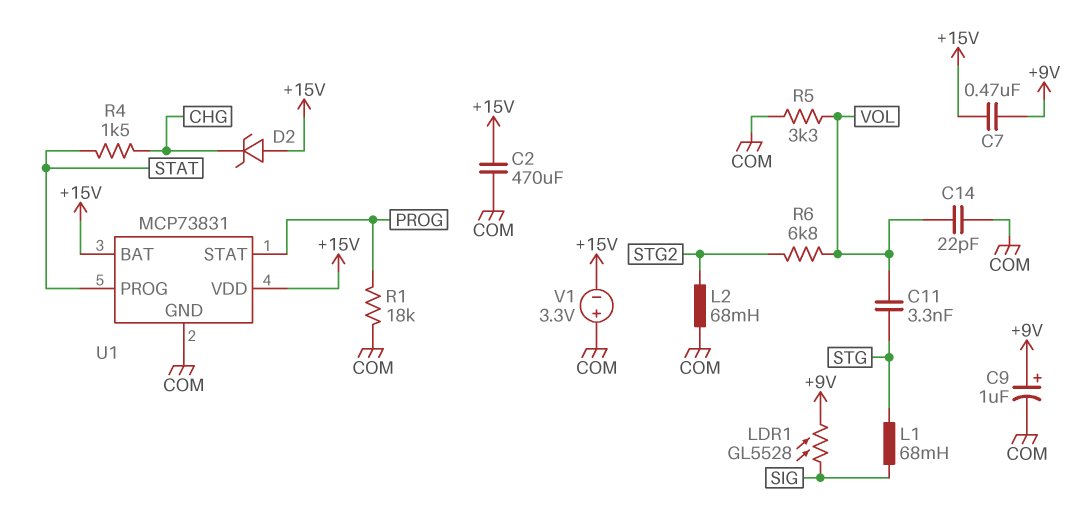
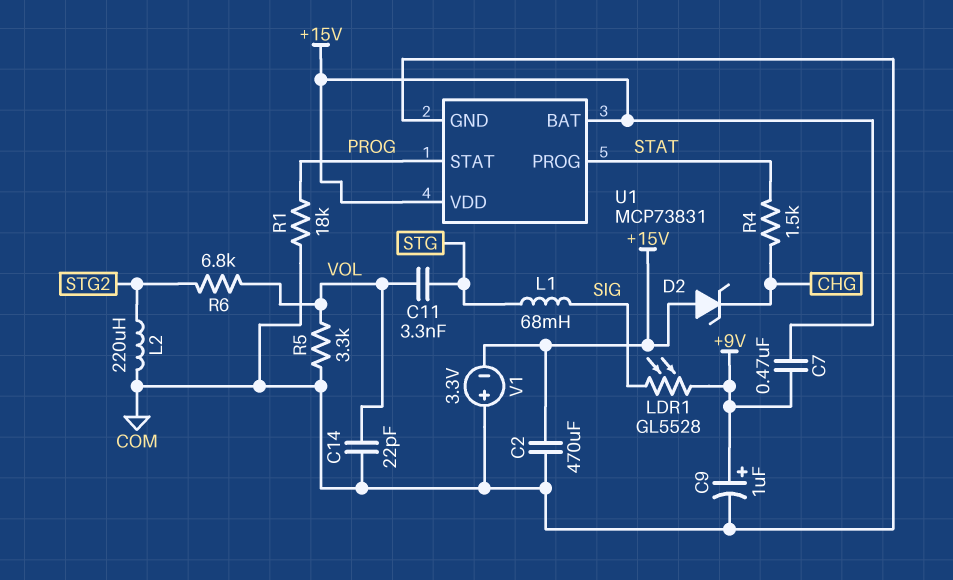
L2: 68mH (COM, STG2) -> 220uH (COM, STG2)

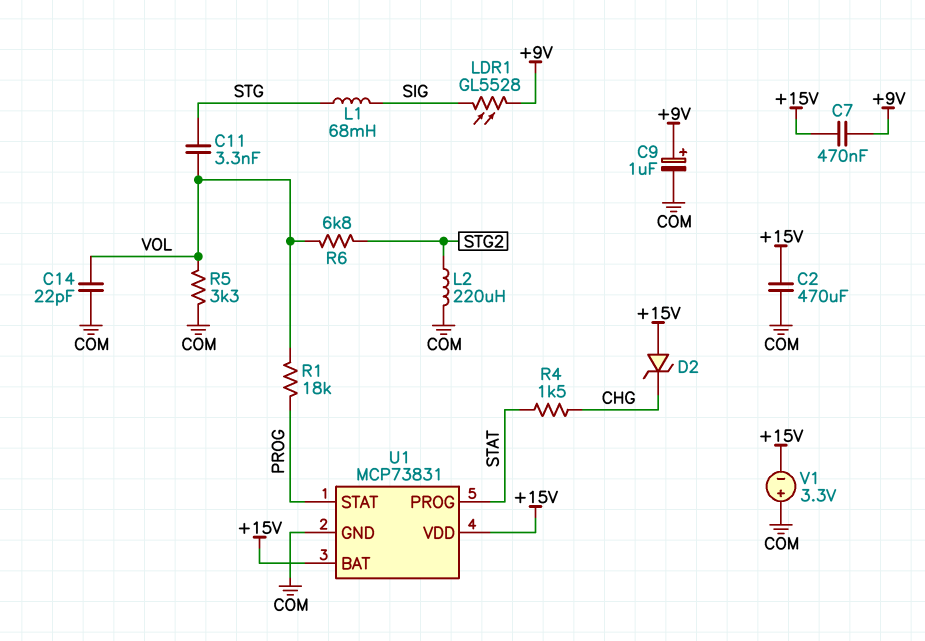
R1: 18k (COM, PROG) -> 18k (PROG, VOL)

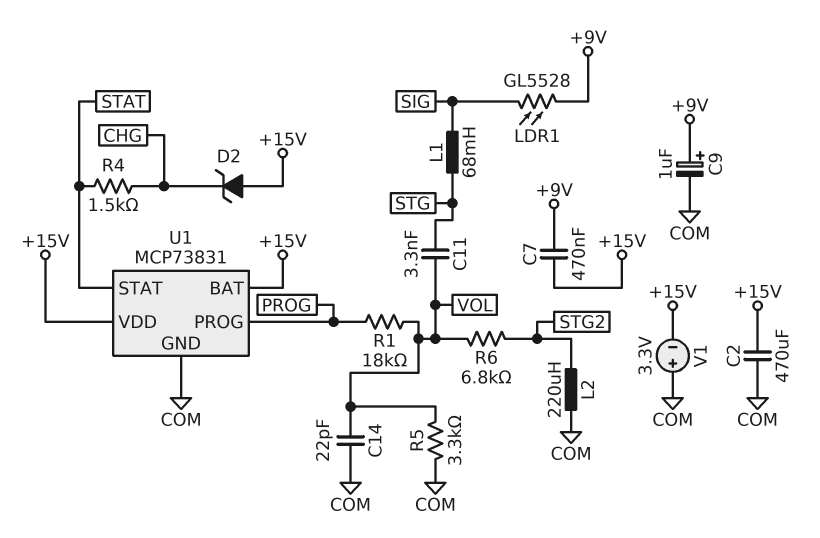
U1 pin PROG: STAT -> PROG
U1 pin STAT: PROG -> STAT

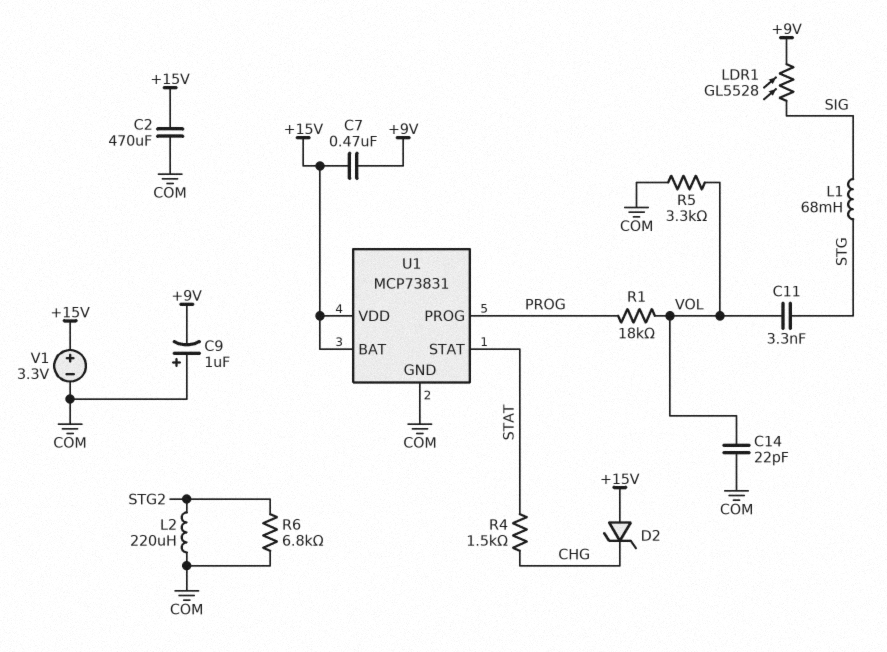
C9: 1uF (plus +9V, minus COM) -> 1uF (plus COM, minus +9V)
R6: 6.8k (STG2, VOL) -> 6.8k (COM, STG2)
V1: 3.3V (plus COM, minus +15V) -> 3.3V (plus +15V, minus COM)

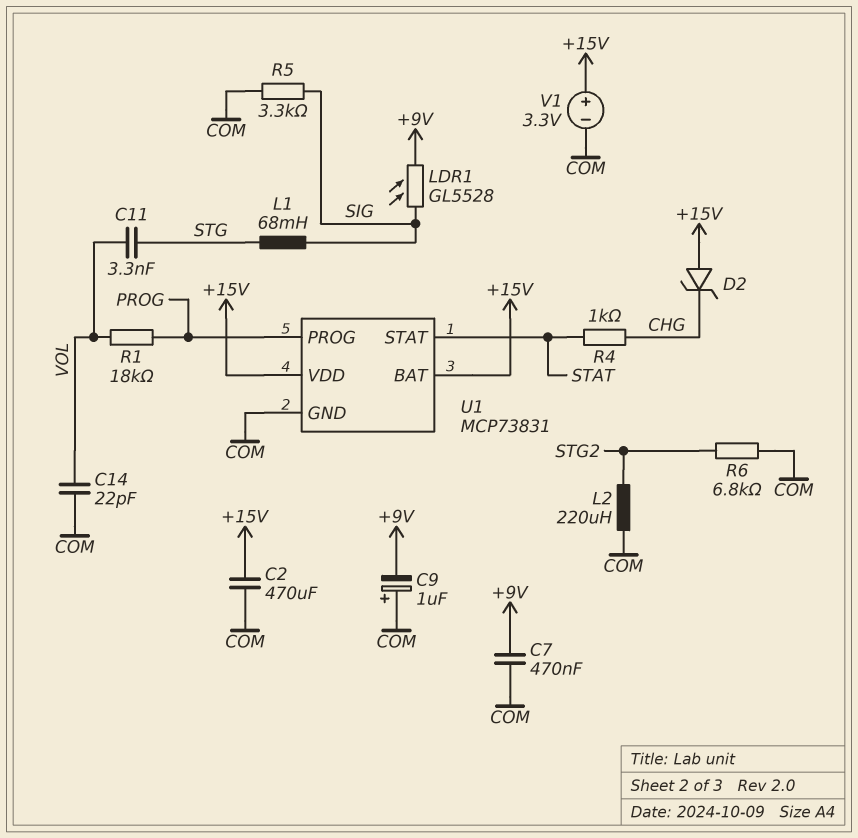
C7: 470nF (+9V, +15V) -> 470nF (+9V, COM)
R4: 1.5k (CHG, STAT) -> 1k (CHG, STAT)
R5: 3.3k (COM, VOL) -> 3.3k (COM, SIG)

